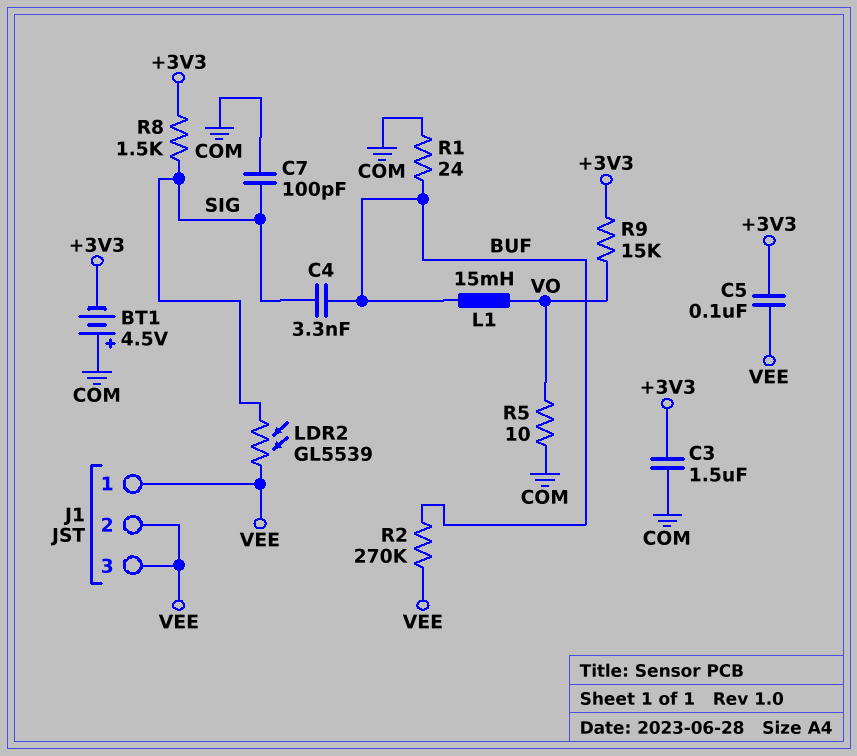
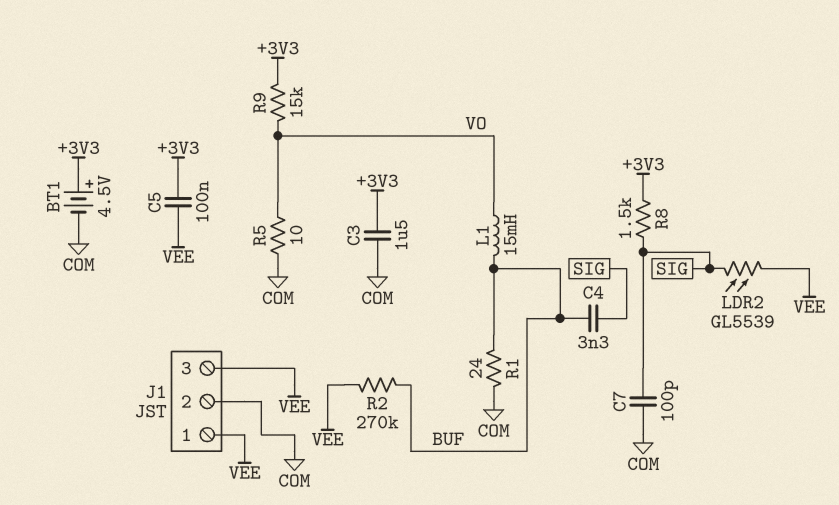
BT1: 4.5V (plus COM, minus +3V3) -> 4.5V (plus +3V3, minus COM)
J1 pin 2: VEE -> COM

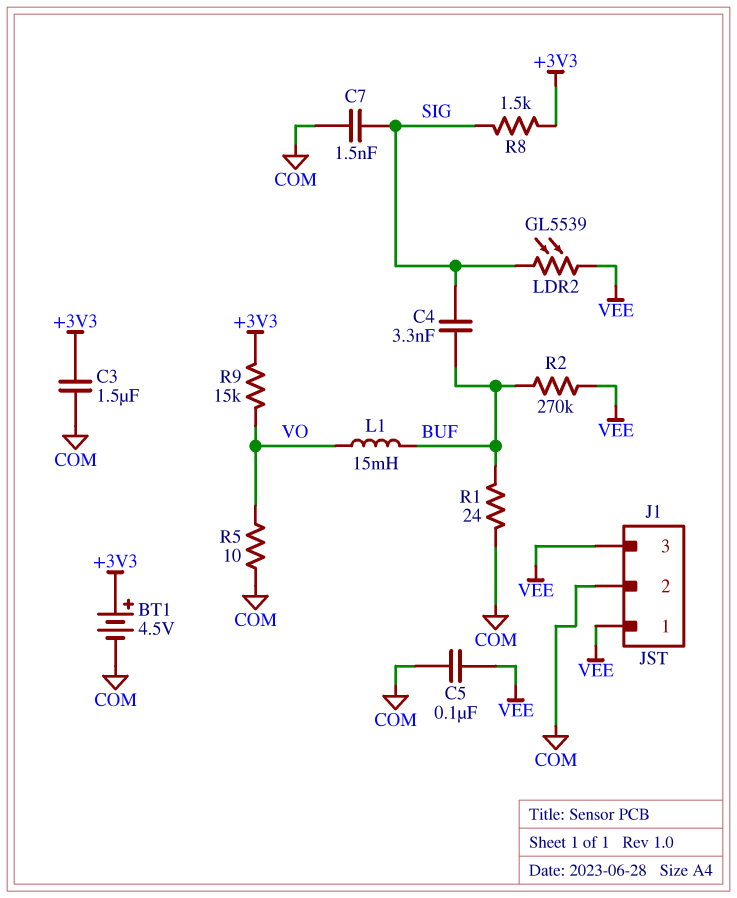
C5: 100nF (+3V3, VEE) -> 100nF (COM, VEE)
C7: 100pF (COM, SIG) -> 1.5nF (COM, SIG)

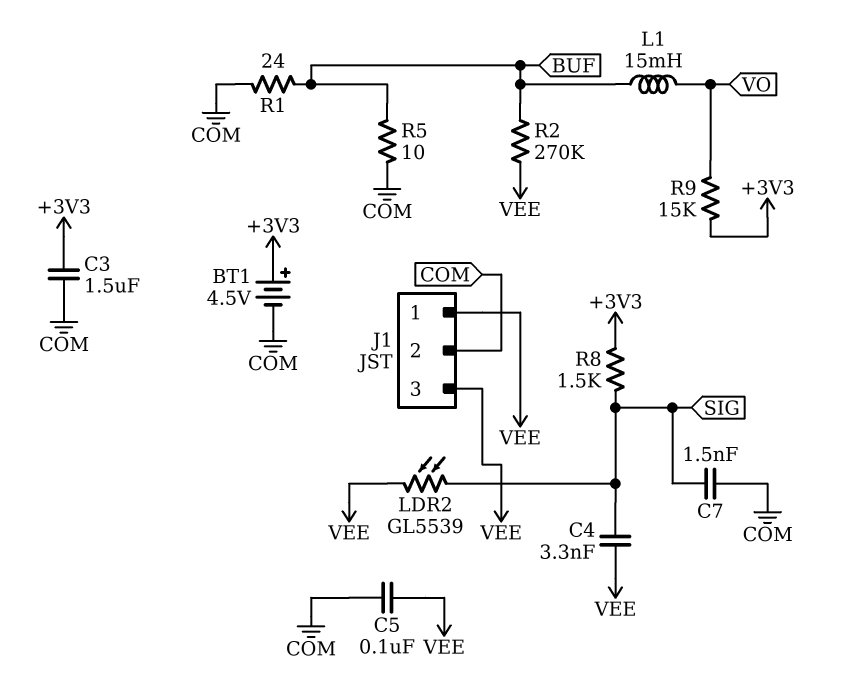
C4: 3.3nF (BUF, SIG) -> 3.3nF (SIG, VEE)
R5: 10 (COM, VO) -> 10 (BUF, COM)

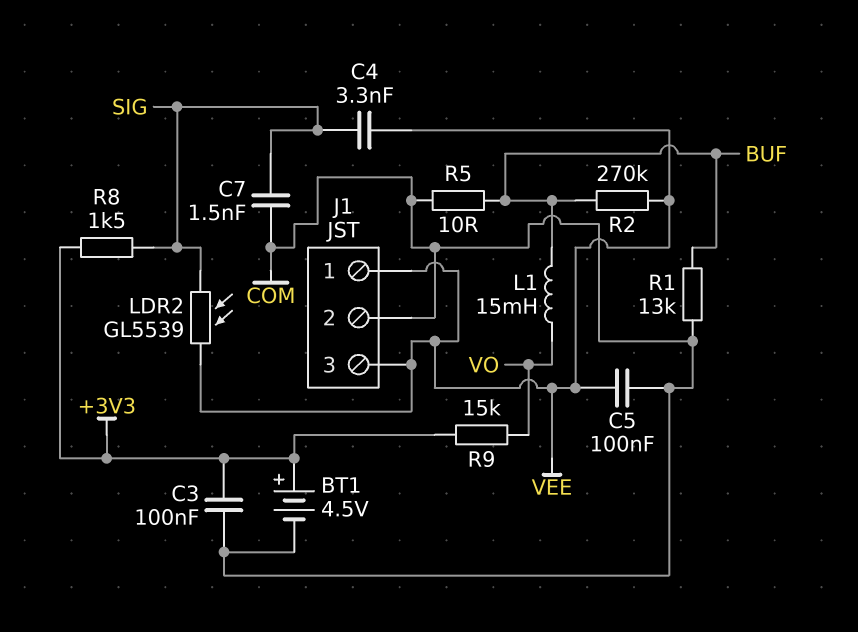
C3: 1.5uF (+3V3, COM) -> 100nF (+3V3, COM)
R1: 24 (BUF, COM) -> 13k (BUF, COM)

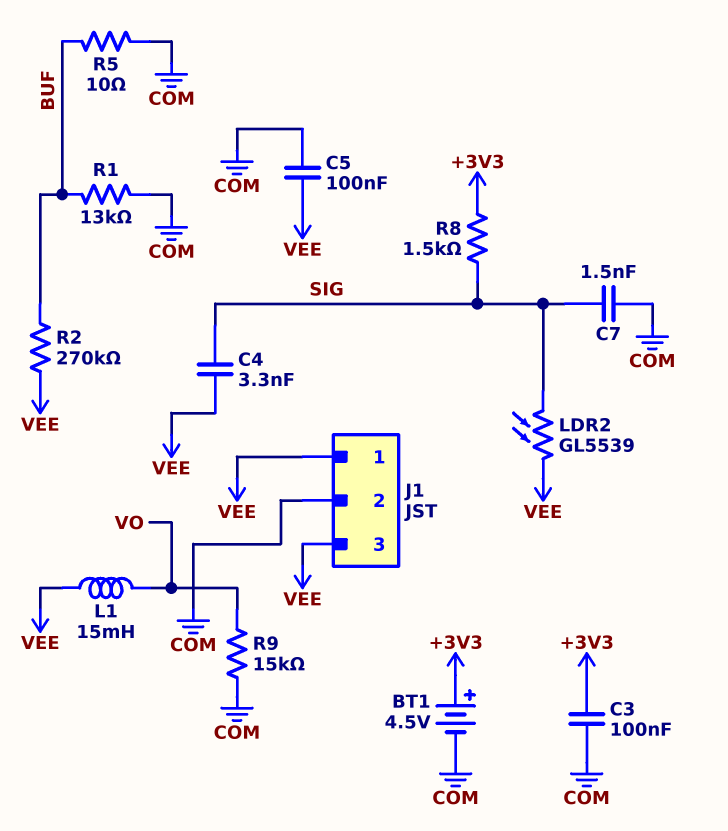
L1: 15mH (BUF, VO) -> 15mH (VEE, VO)
R9: 15k (+3V3, VO) -> 15k (COM, VO)

